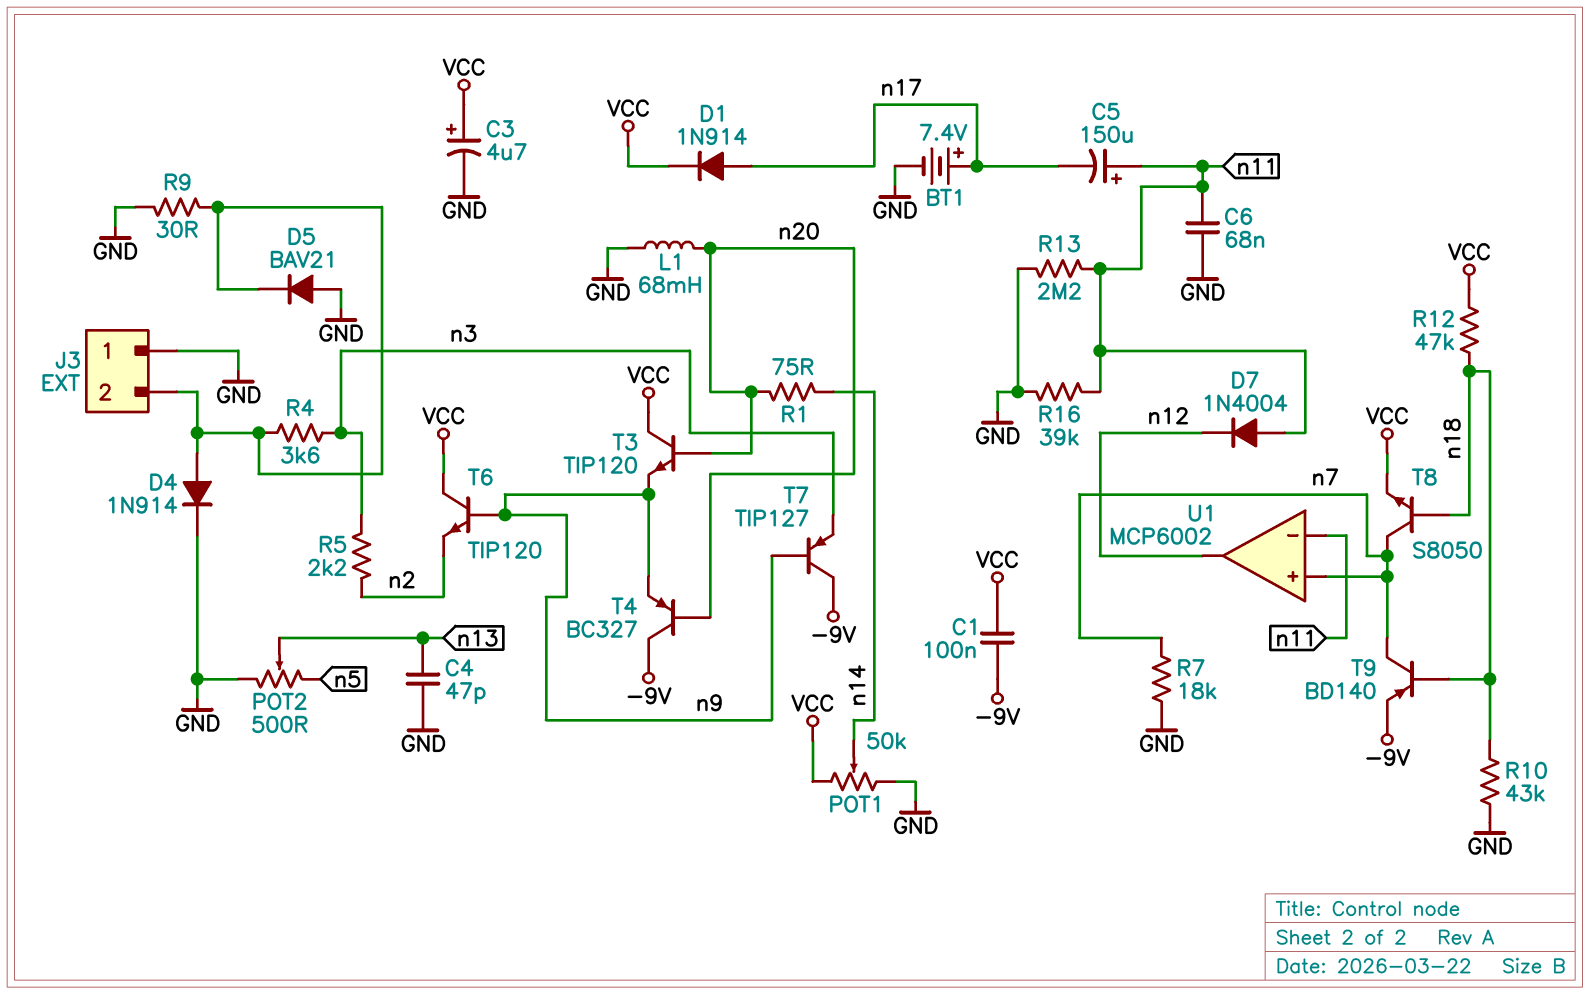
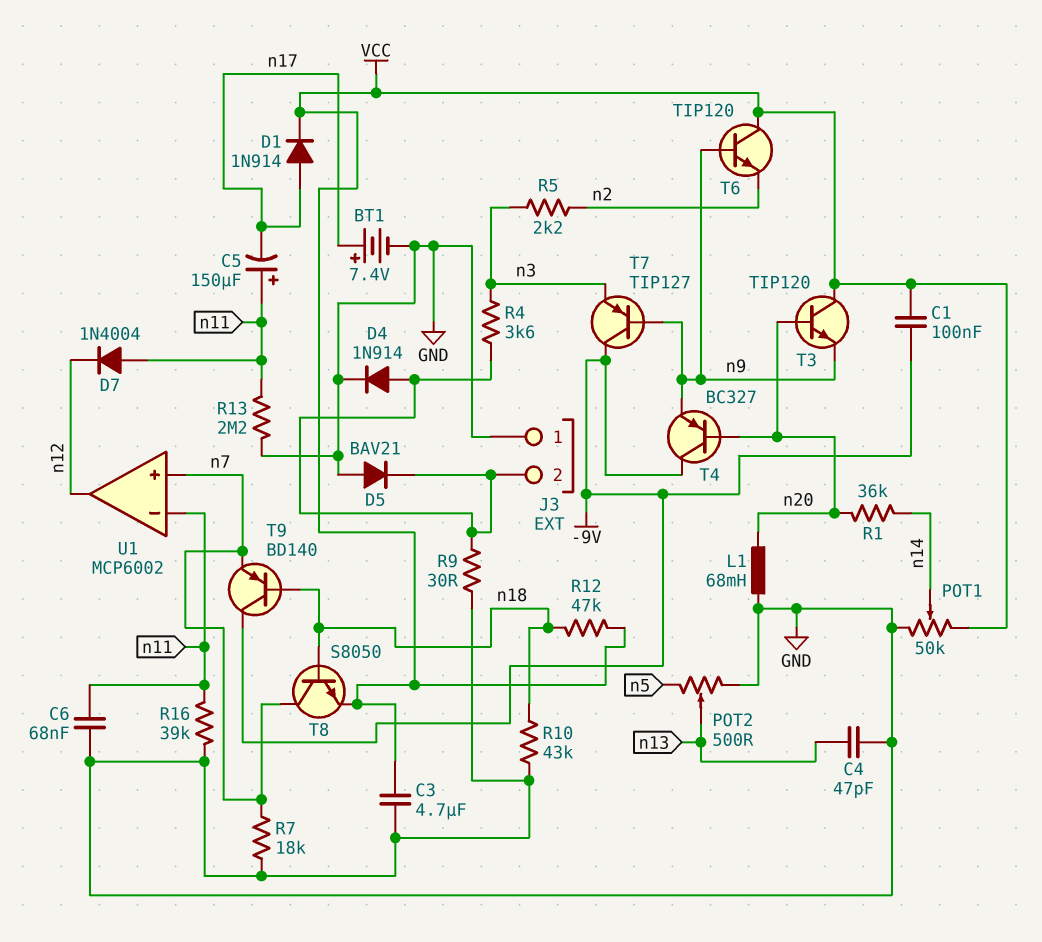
C3: 4.7uF (plus VCC, minus GND) -> 4.7uF (GND, VCC)
R1: 75 (n14, n20) -> 36k (n14, n20)
T9: PNP BD140 (B n18, C n7, E -9V) -> PNP BD140 (B n18, C -9V, E n7)

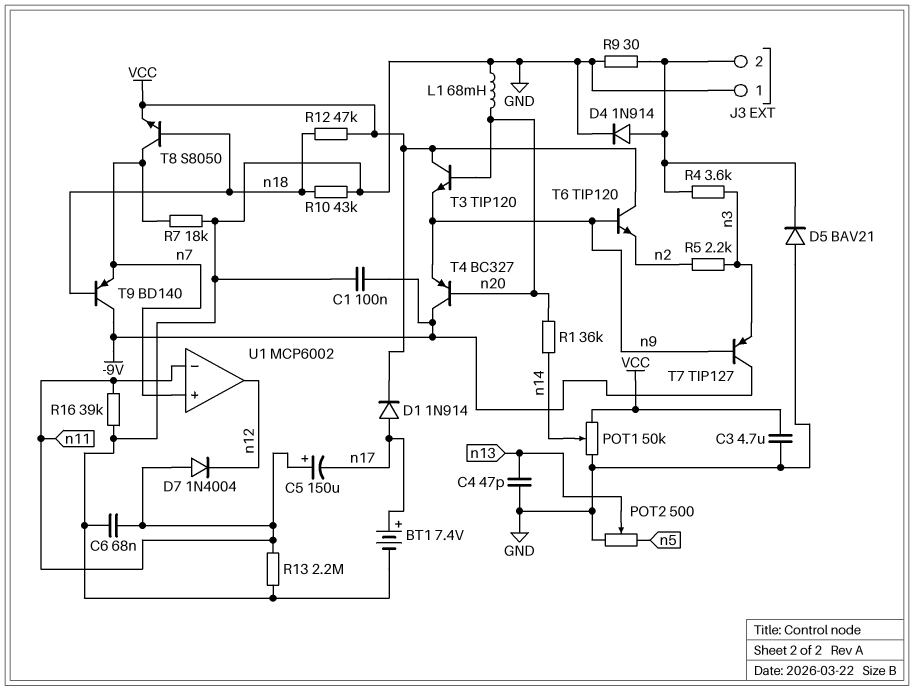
C1: 100nF (-9V, VCC) -> 100nF (-9V, GND)

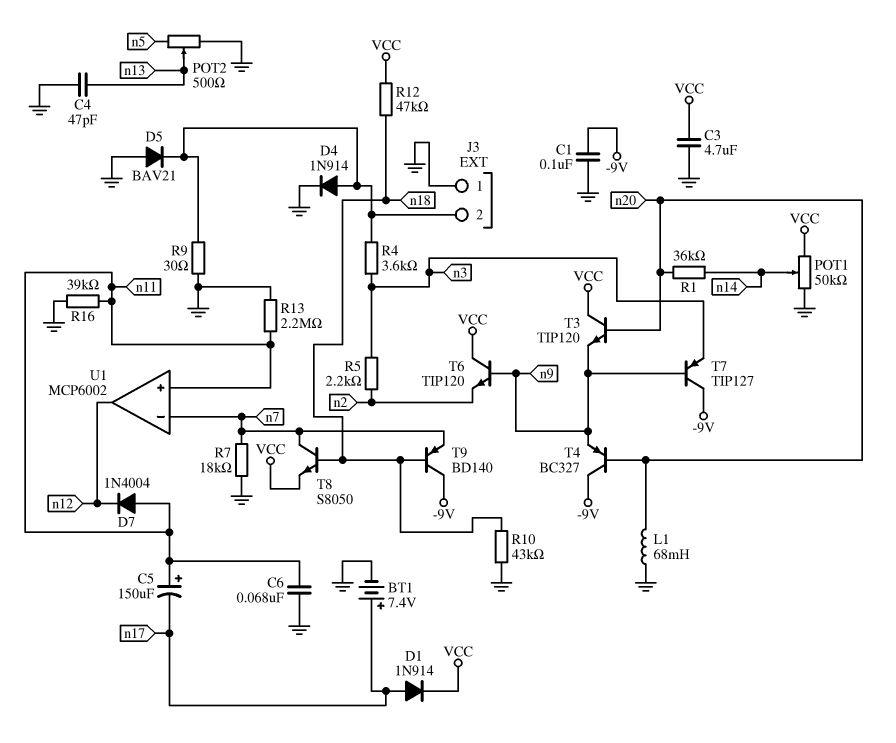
U1 pin in+: n7 -> n11
U1 pin in-: n11 -> n7

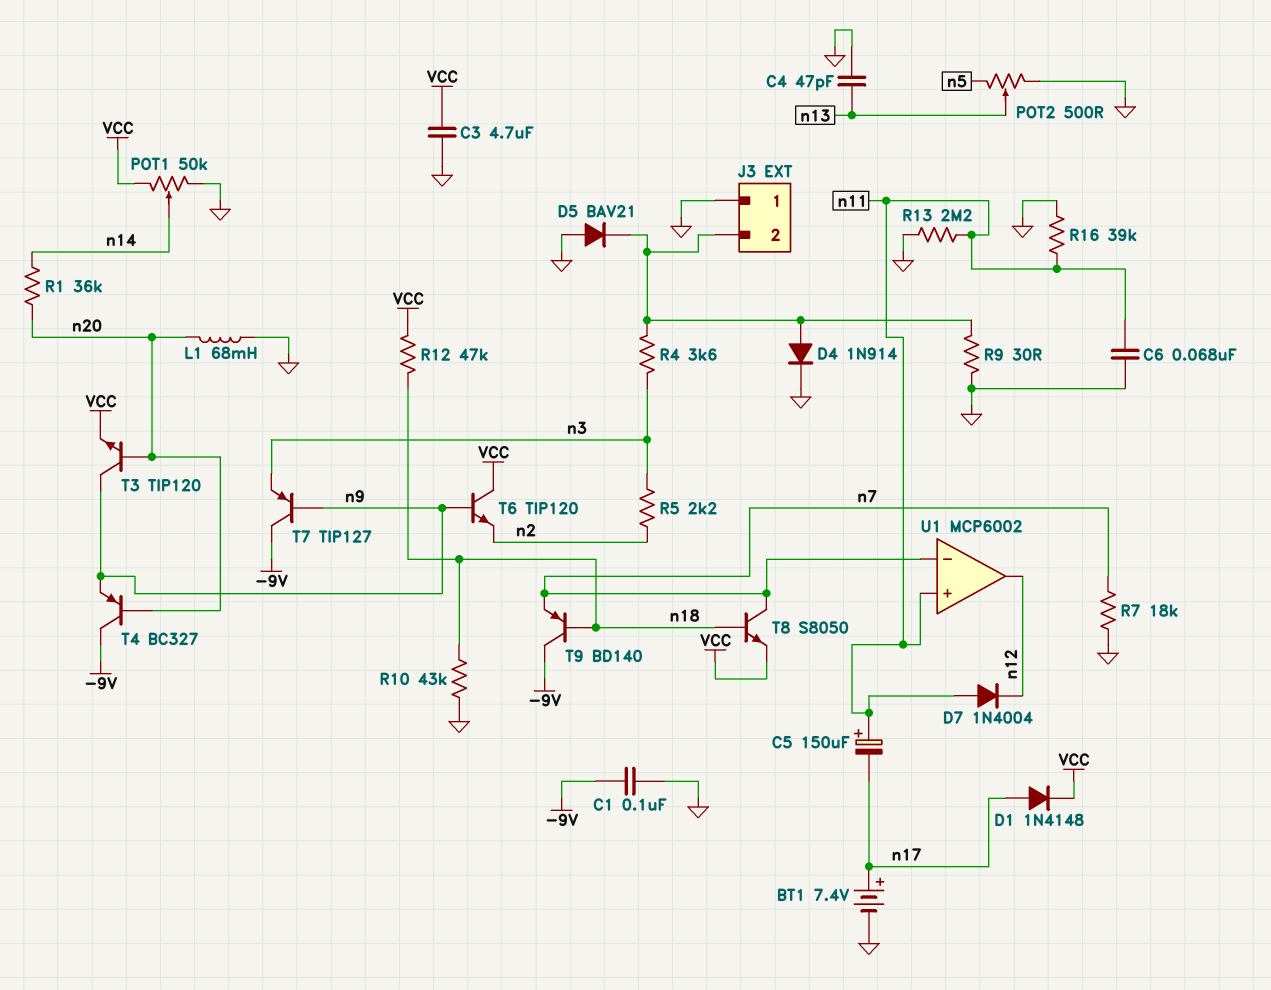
D1: diode 1N914 (A n17, K VCC) -> diode 1N4148 (A n17, K VCC)
T3: NPN TIP120 (B n20, C VCC, E n9) -> NPN TIP120 (B n20, C n9, E VCC)

